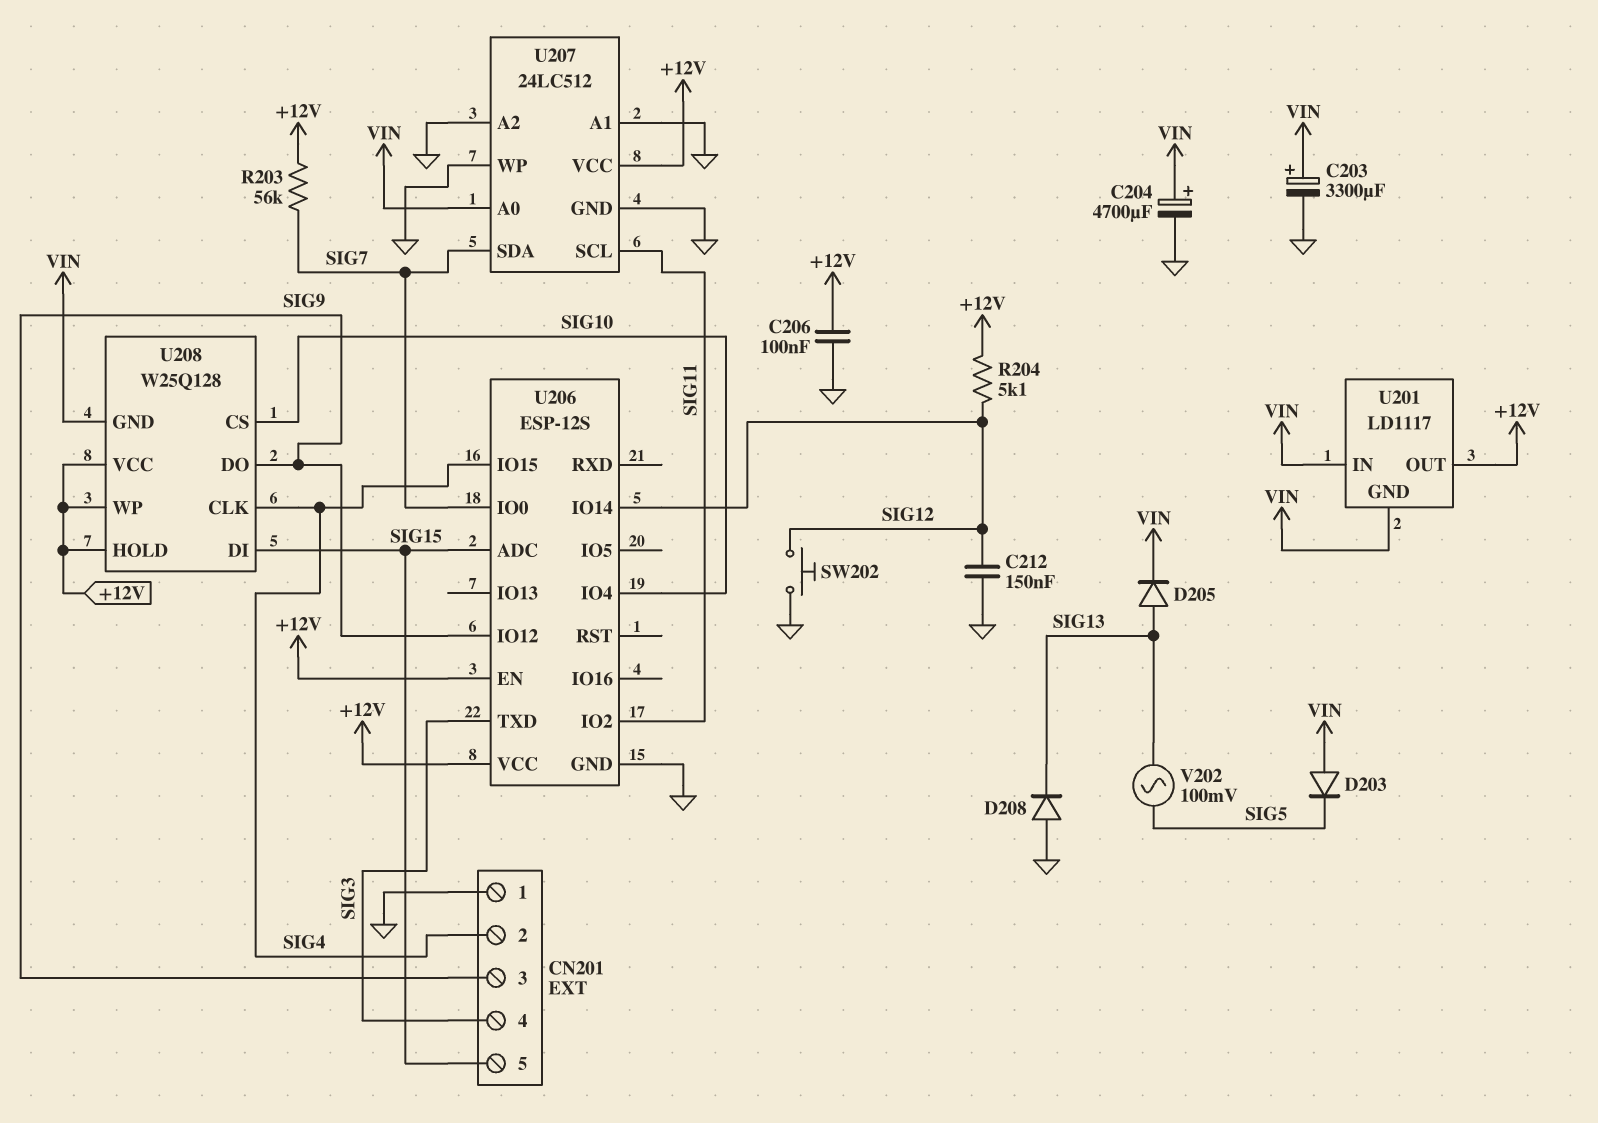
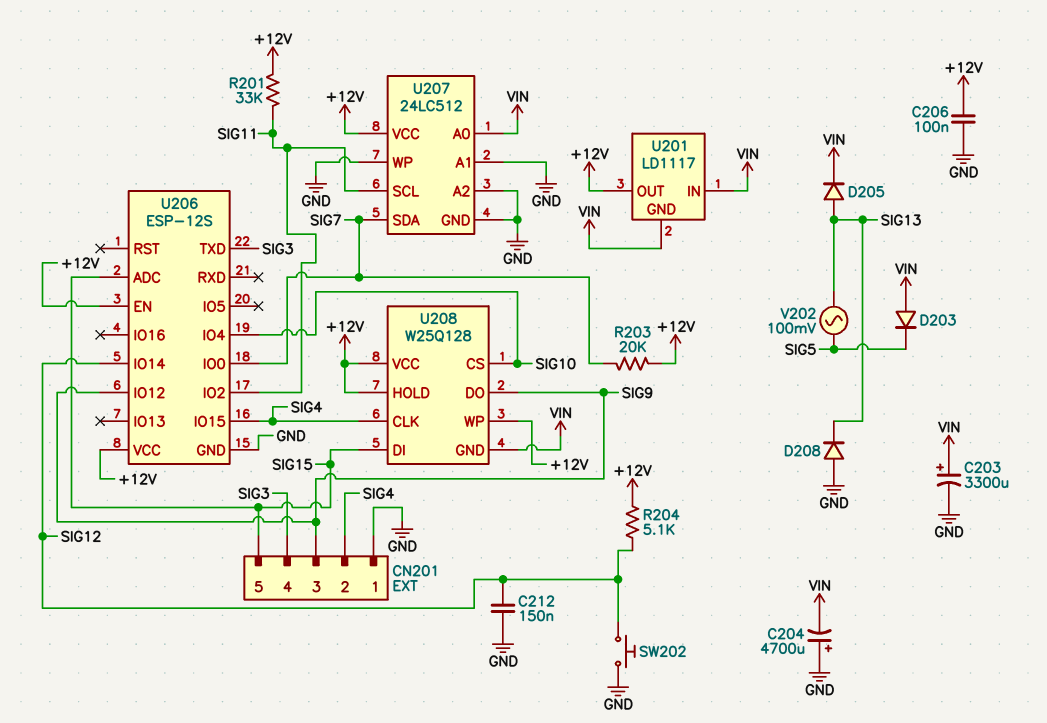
C204: 4700uF (plus VIN, minus GND) -> 4700uF (plus GND, minus VIN)
R201: none -> 33k (+12V, SIG11)
R203: 56k (+12V, SIG7) -> 20k (+12V, SIG7)

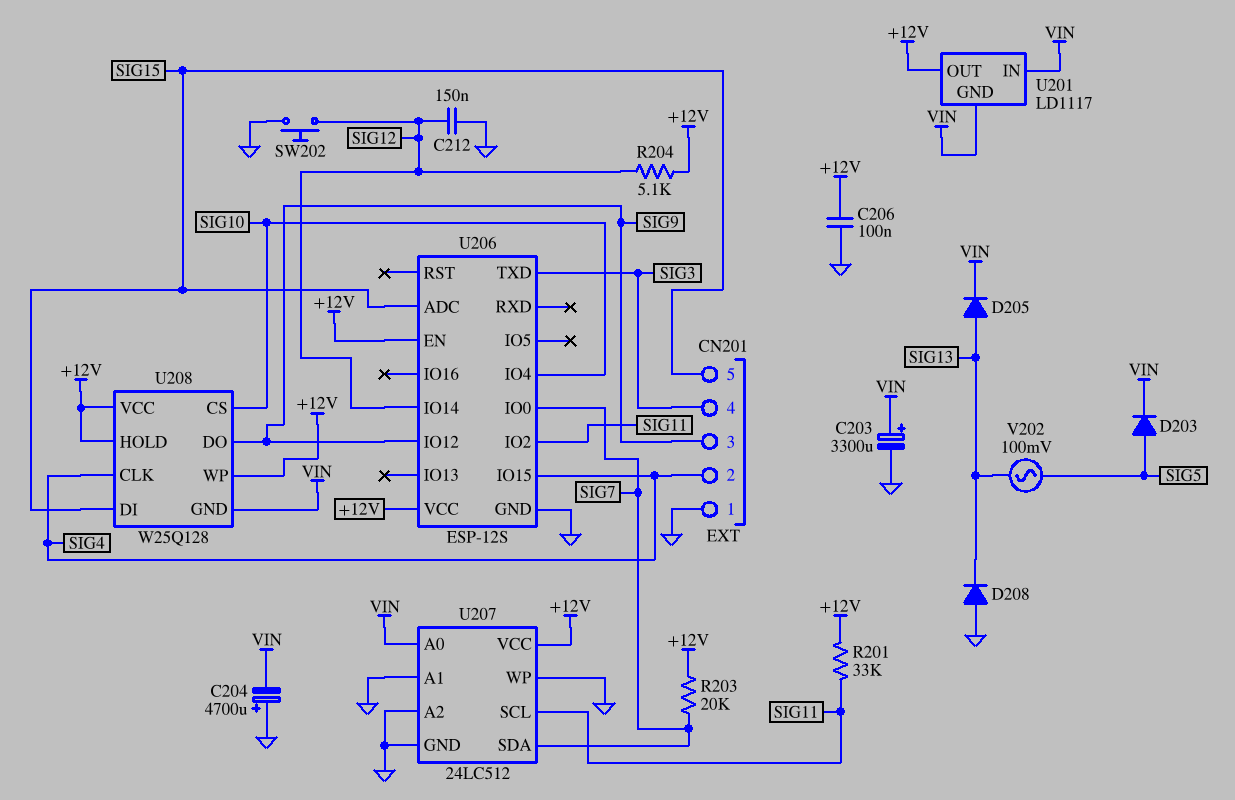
D203: diode (A VIN, K SIG5) -> diode (A SIG5, K VIN)

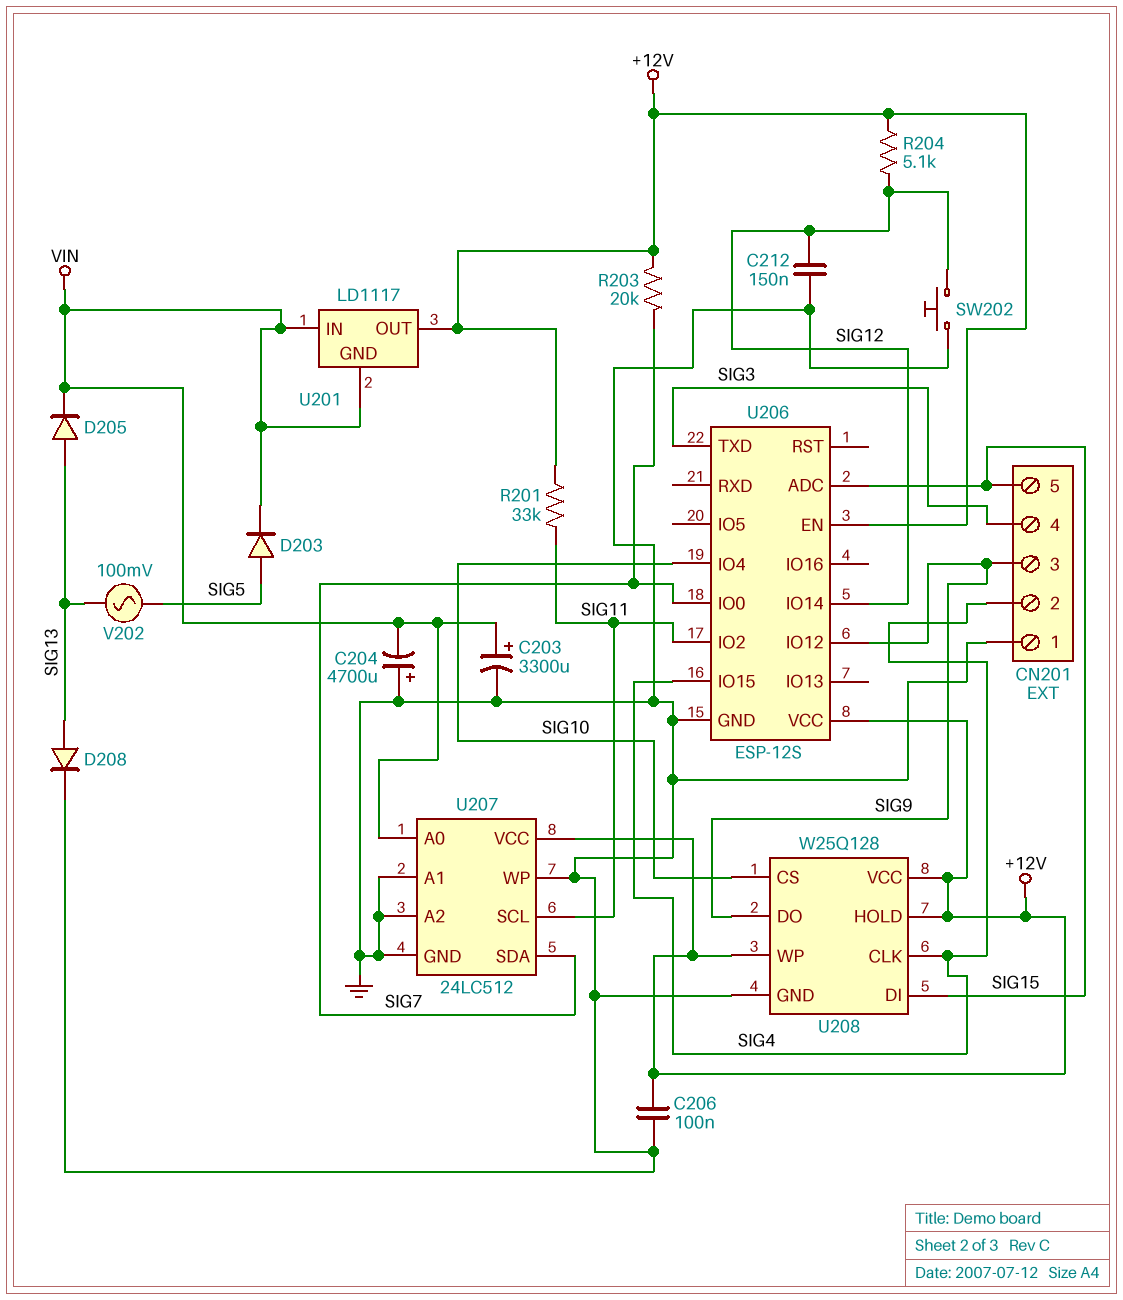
D208: diode (A GND, K SIG13) -> diode (A SIG13, K GND)
U208 pin GND: VIN -> GND

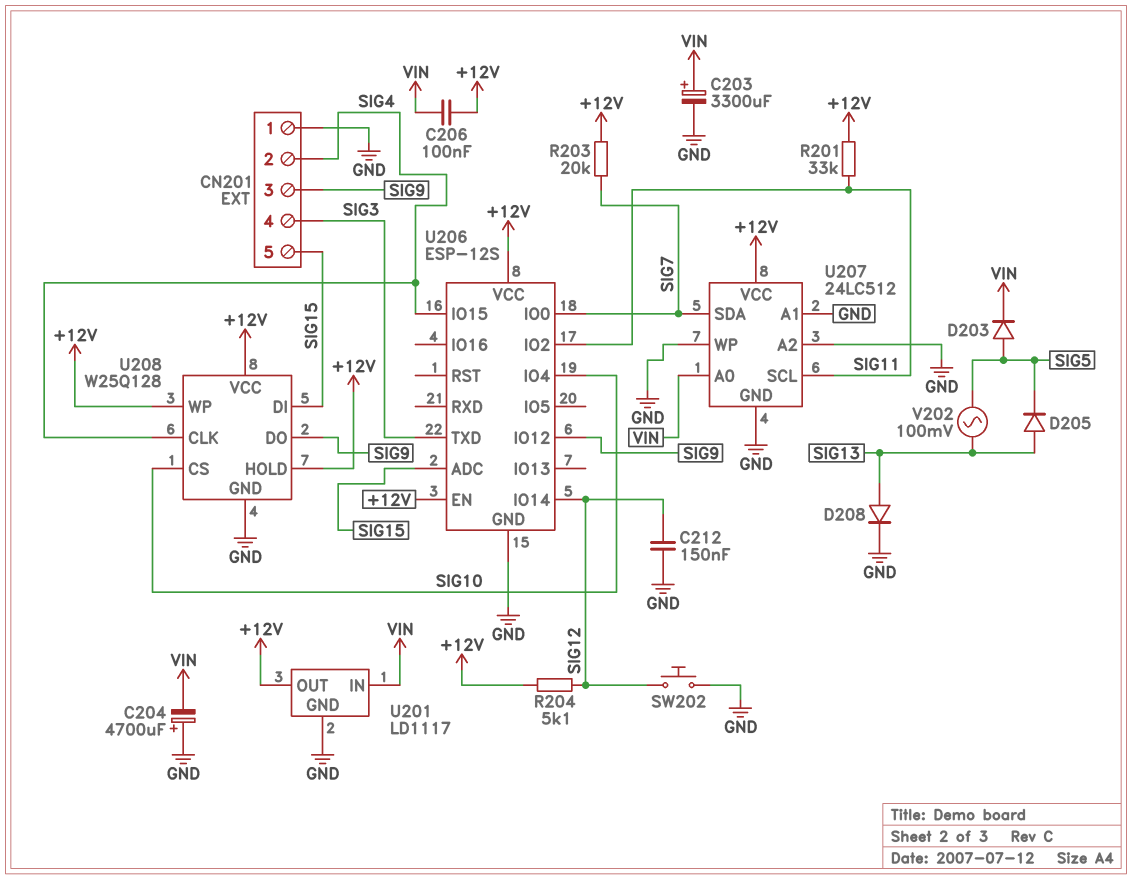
C206: 100nF (+12V, GND) -> 100nF (+12V, VIN)
D205: diode (A SIG13, K VIN) -> diode (A SIG13, K SIG5)
U201 pin GND: VIN -> GND

